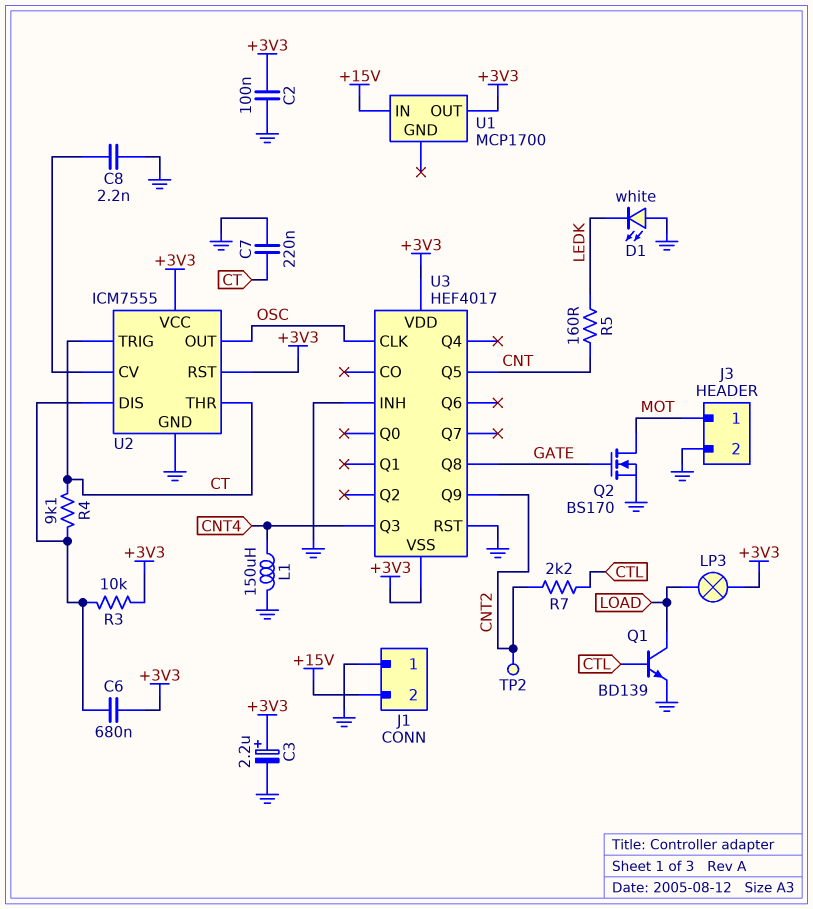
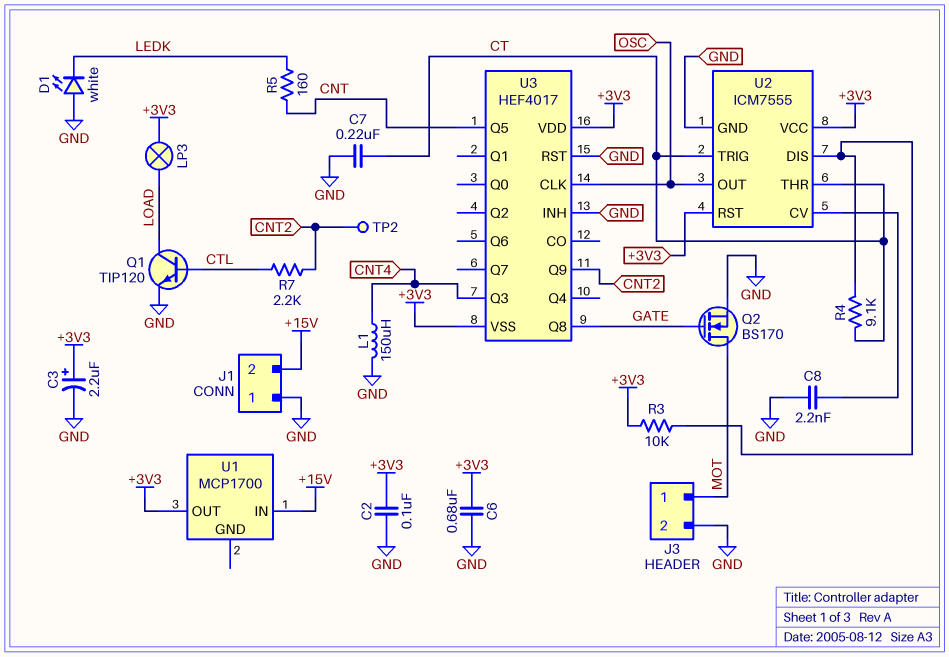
C6: 680nF (+3V3, U2/DIS) -> 680nF (+3V3, GND)
Q1: NPN BD139 (B CTL, C LOAD, E GND) -> NPN TIP120 (B CTL, C LOAD, E GND)

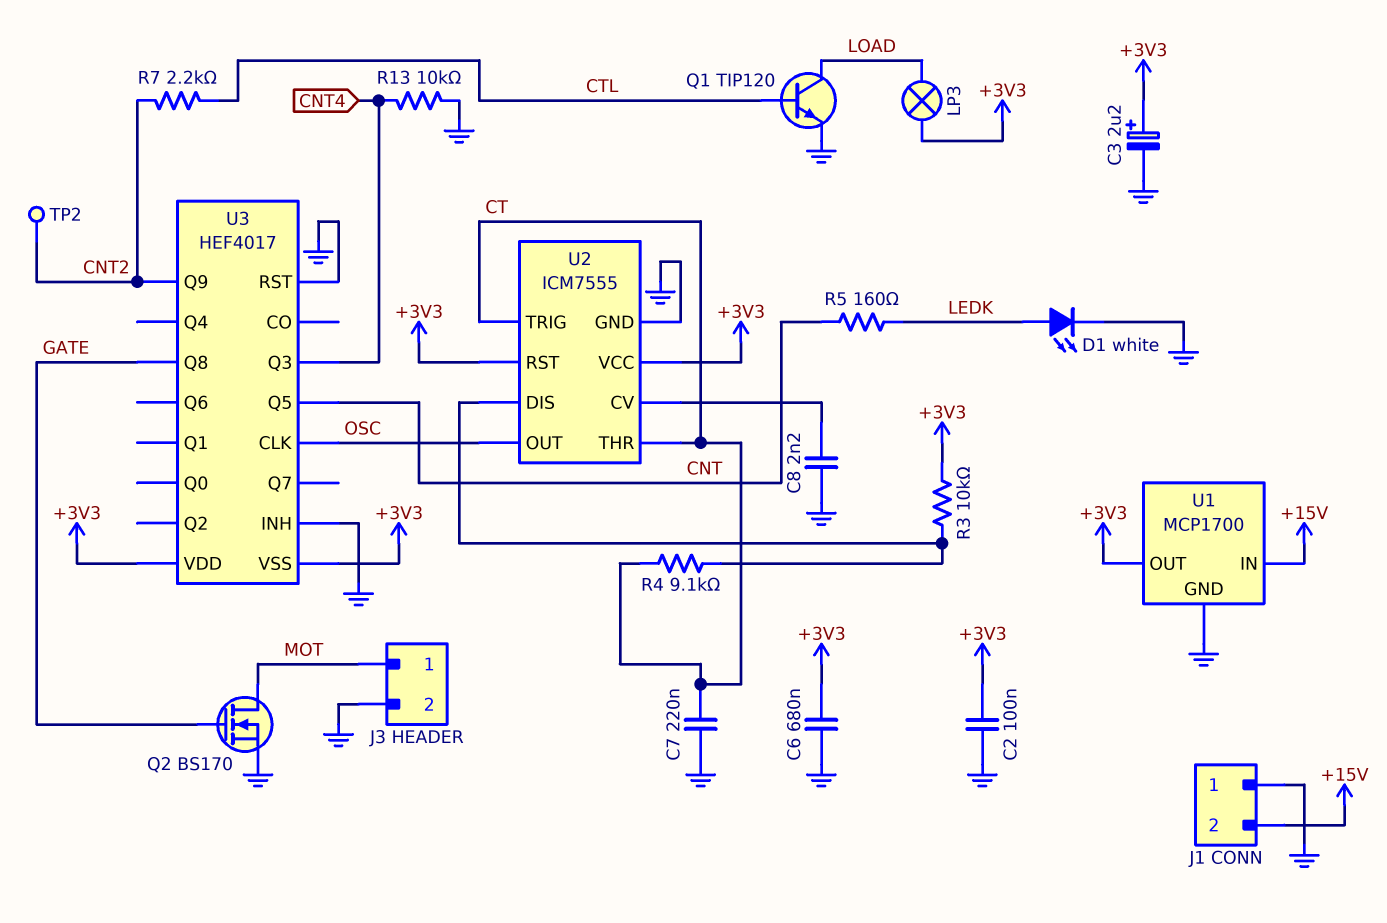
D1: LED white (A GND, K LEDK) -> LED white (A LEDK, K GND)
L1: 150uH (CNT4, GND) -> none
R13: none -> 10k (CNT4, GND)
U1 pin GND: none -> GND

